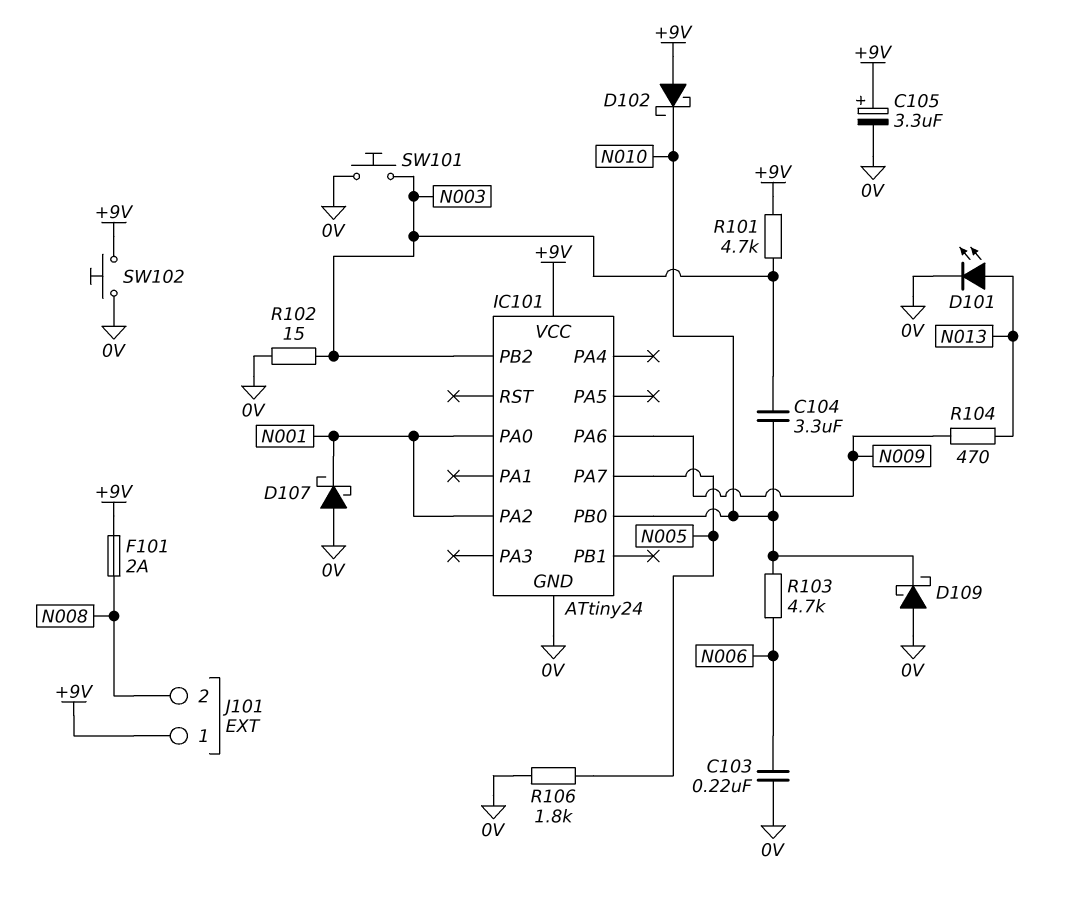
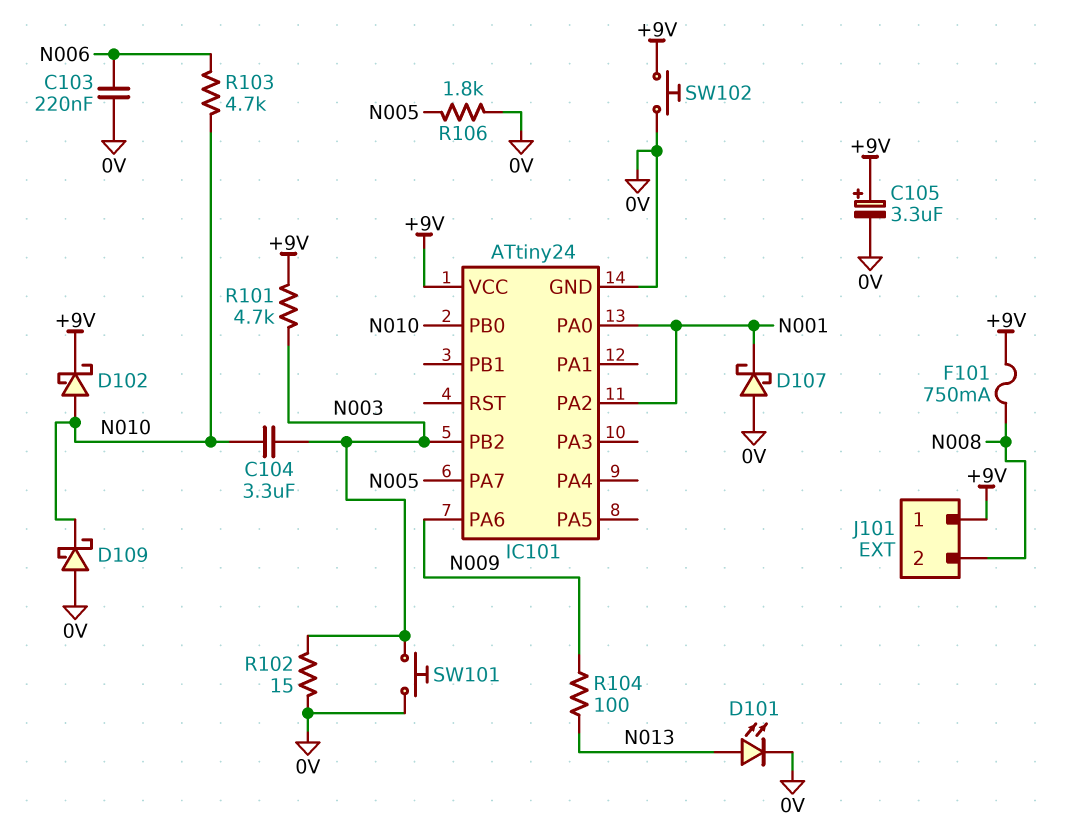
D102: schottky (A +9V, K N010) -> schottky (A N010, K +9V)
F101: 2A (+9V, N008) -> 750mA (+9V, N008)
R104: 470 (N009, N013) -> 100 (N009, N013)

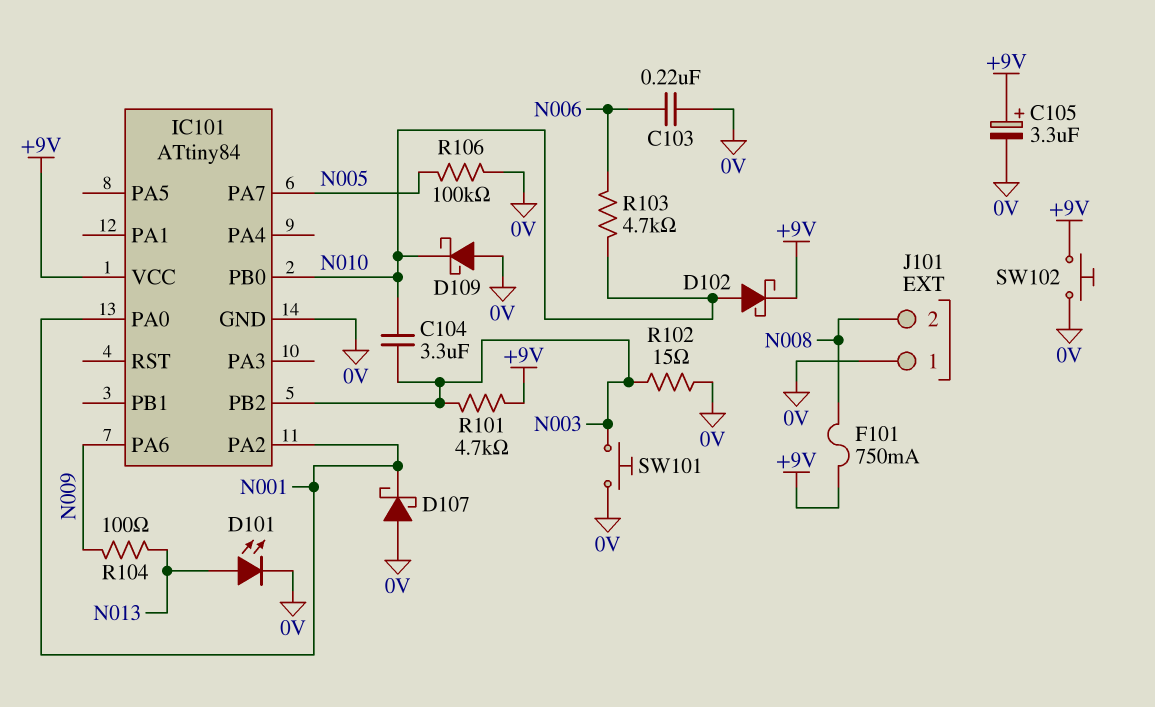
IC101: ATtiny24 -> ATtiny84
J101 pin 1: +9V -> 0V
R106: 1.8k (0V, N005) -> 100k (0V, N005)

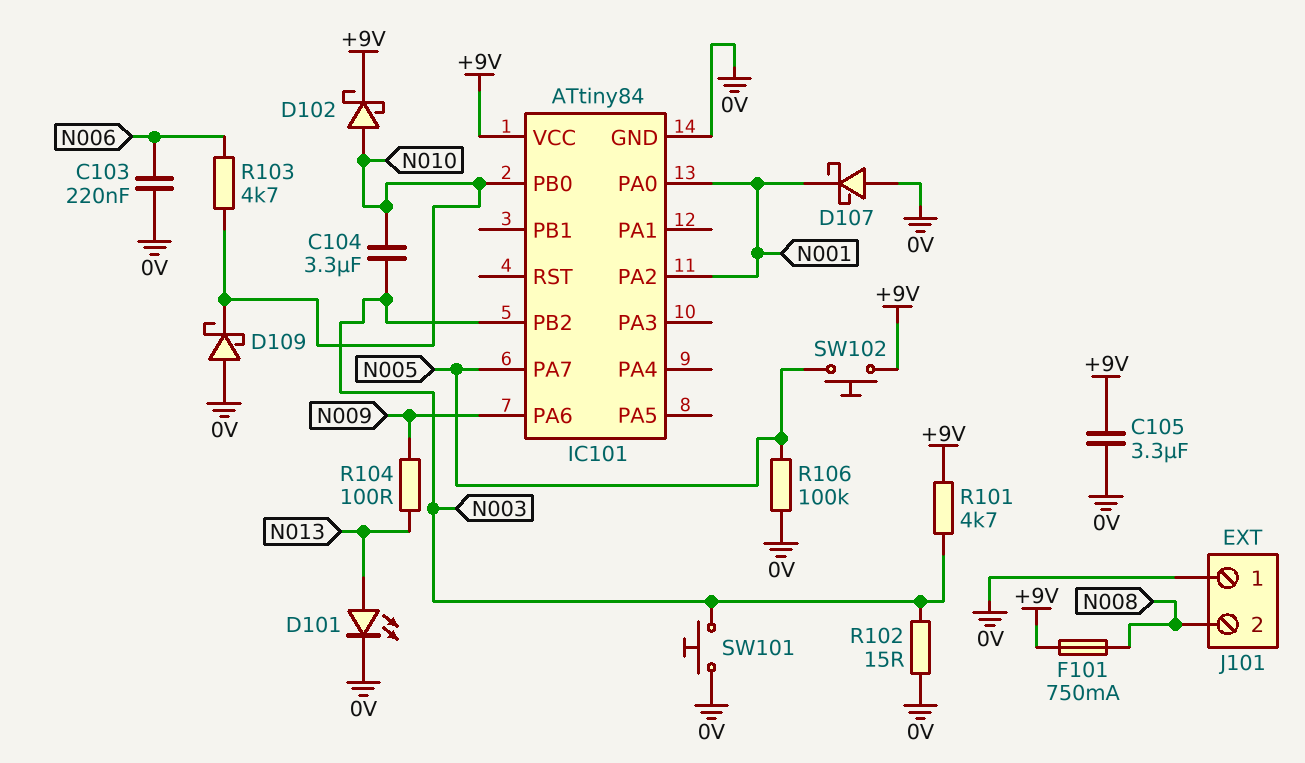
C105: 3.3uF (plus +9V, minus 0V) -> 3.3uF (+9V, 0V)
SW102: button (+9V, 0V) -> button (+9V, N005)

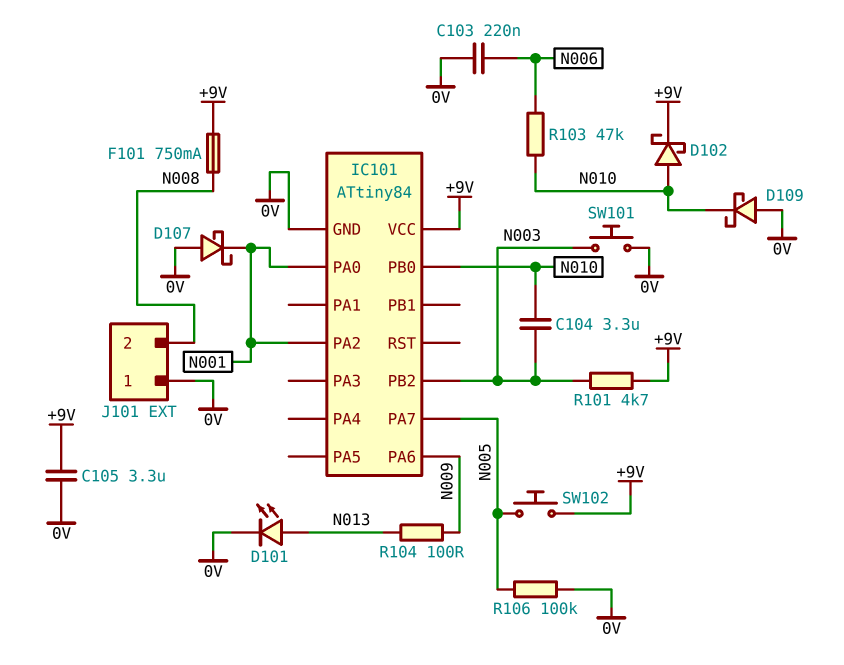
R102: 15 (0V, N003) -> none
R103: 4.7k (N006, N010) -> 47k (N006, N010)

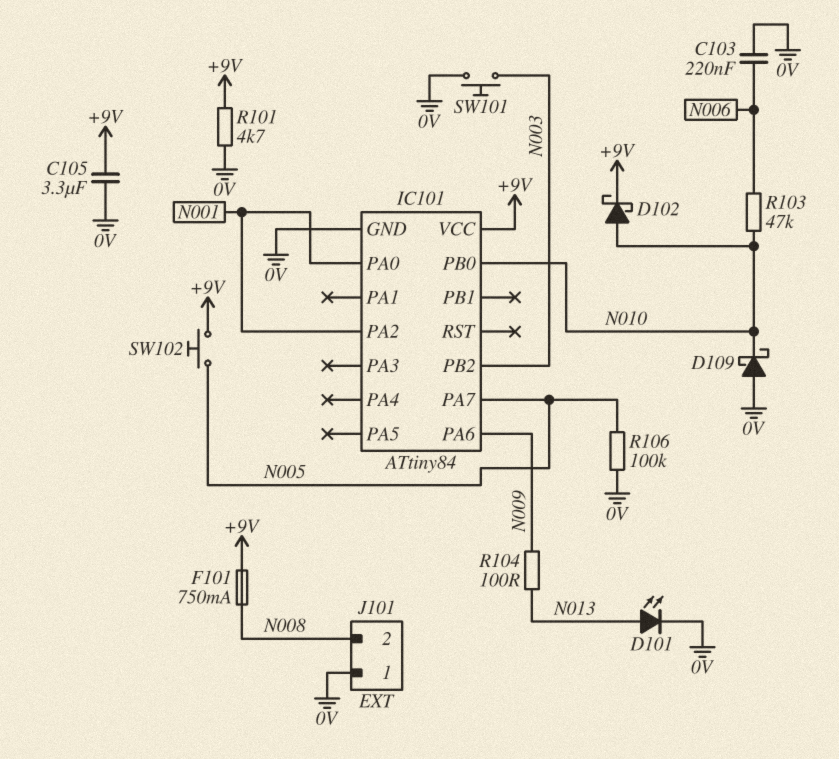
C104: 3.3uF (N003, N010) -> none
D107: schottky (A 0V, K N001) -> none
R101: 4.7k (+9V, N003) -> 4.7k (+9V, 0V)

